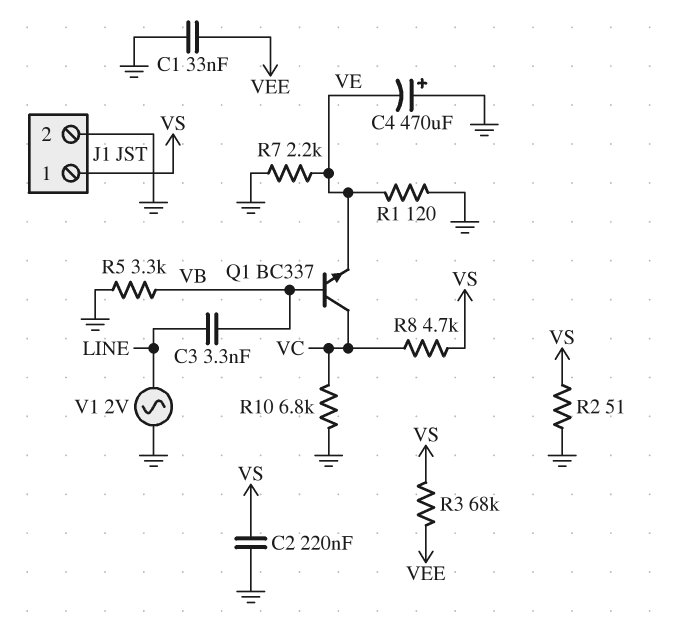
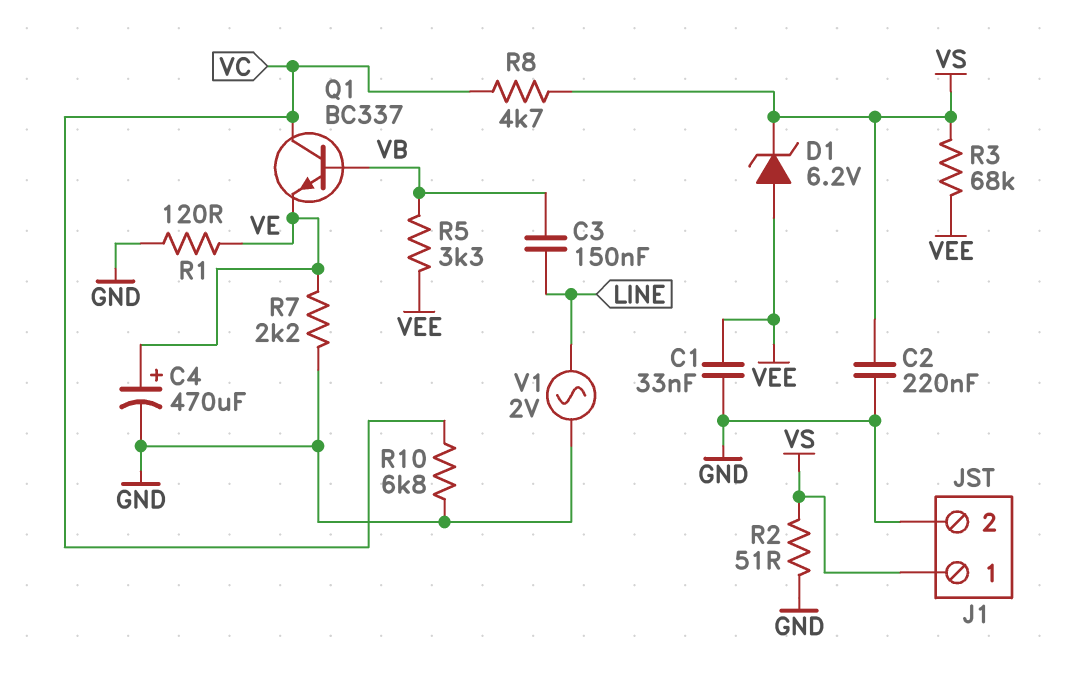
C3: 3.3nF (LINE, VB) -> 150nF (LINE, VB)
C4: 470uF (plus GND, minus VE) -> 470uF (plus VE, minus GND)
D1: none -> zener 6.2V (A VEE, K VS)
R5: 3.3k (GND, VB) -> 3.3k (VB, VEE)

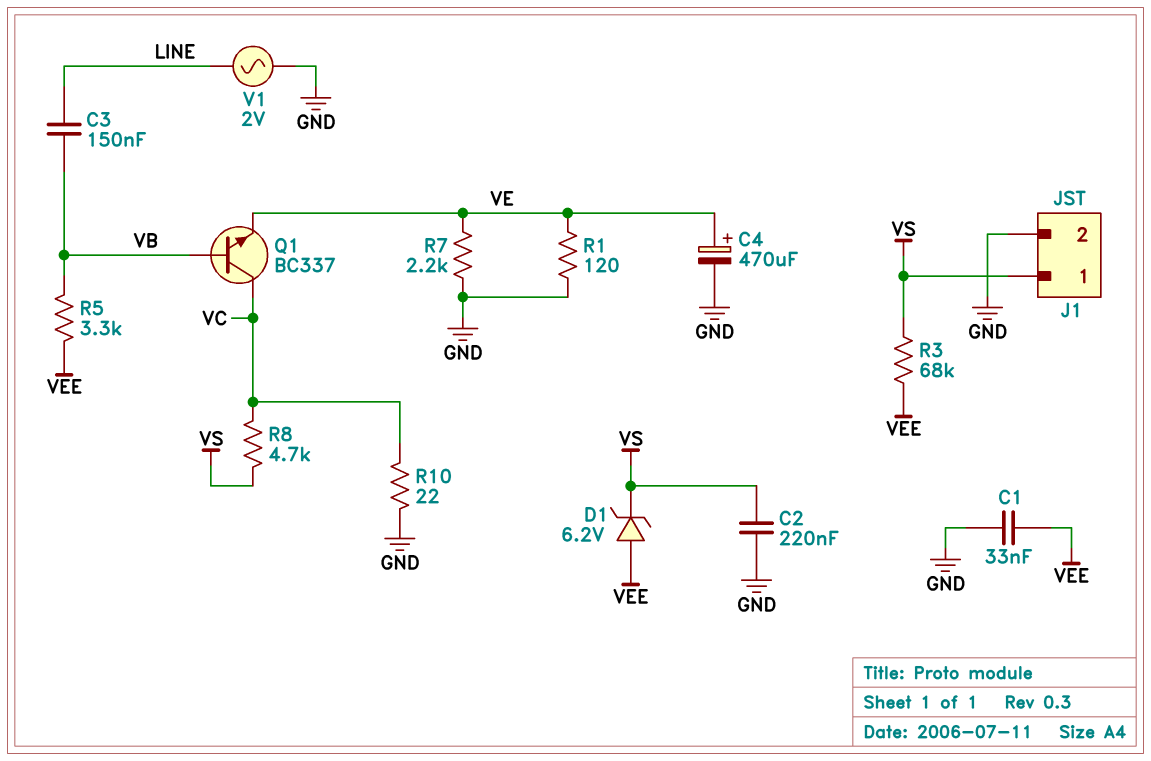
R2: 51 (GND, VS) -> none
R10: 6.8k (GND, VC) -> 22 (GND, VC)

